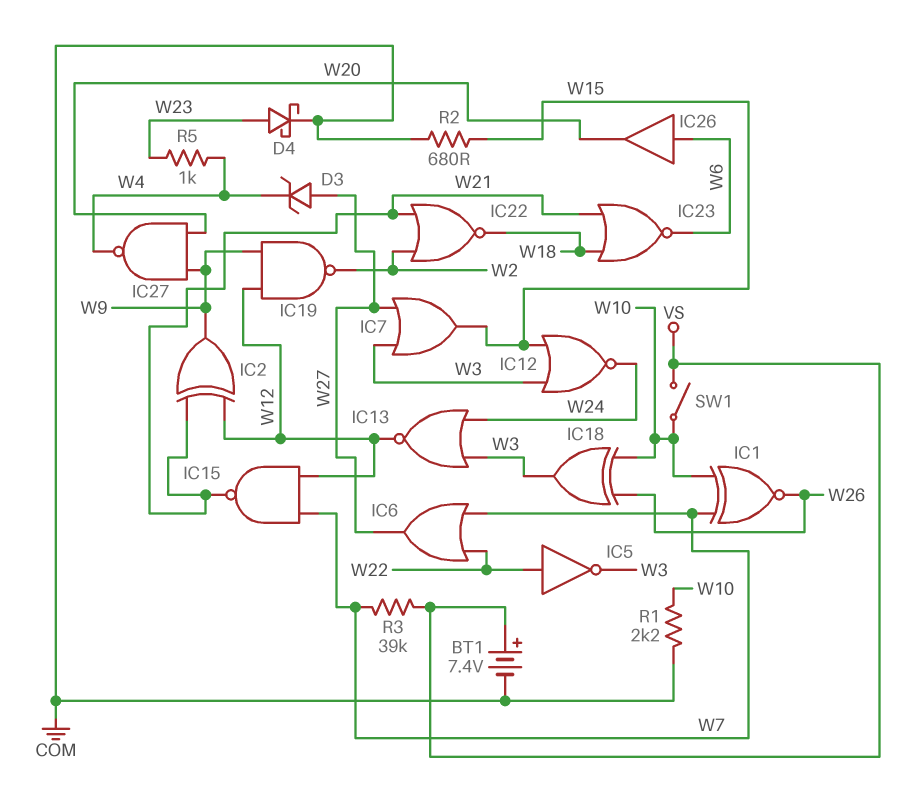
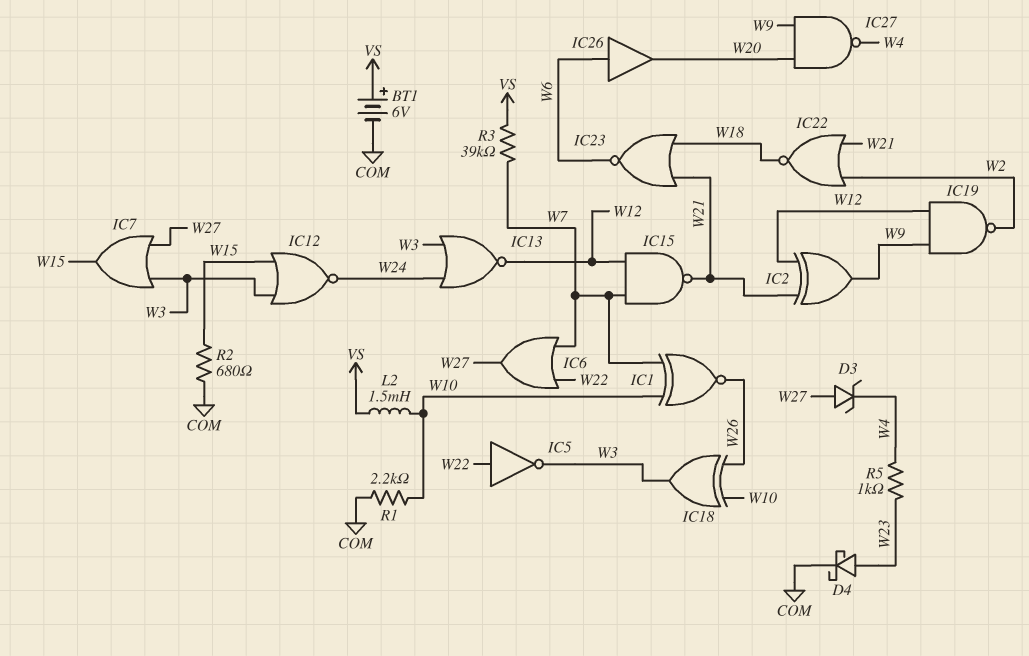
BT1: 7.4V (plus VS, minus COM) -> 6V (plus VS, minus COM)
L2: none -> 1.5mH (VS, W10)
SW1: switch (VS, W10) -> none

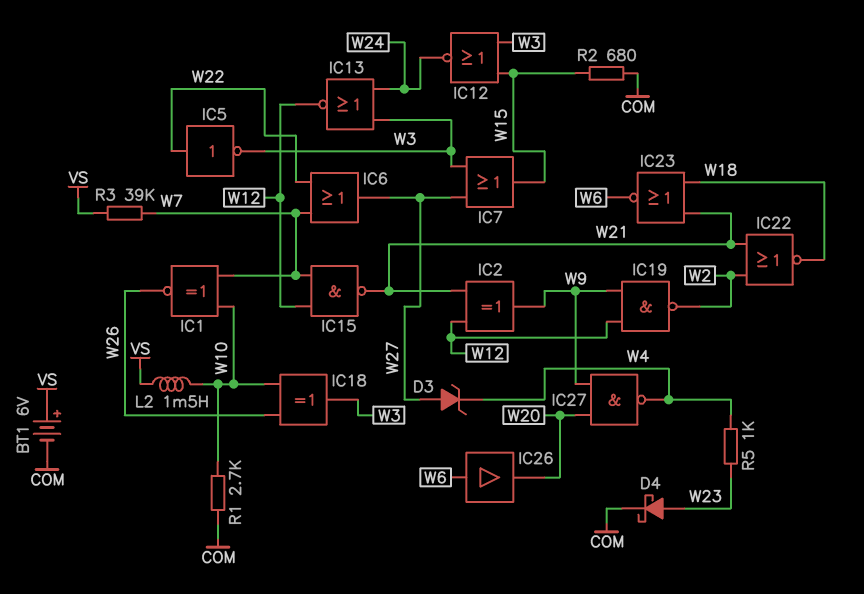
R1: 2.2k (COM, W10) -> 2.7k (COM, W10)

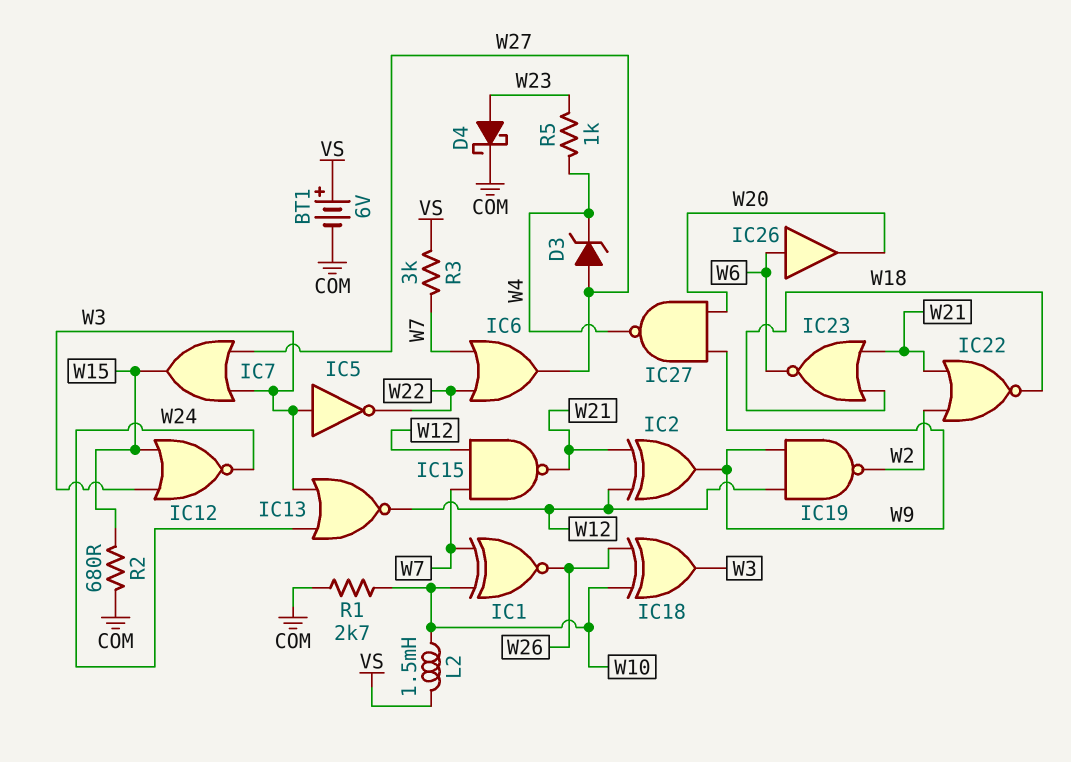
IC5: NOT (in W22, out W3) -> NOT (in W3, out W22)
R3: 39k (VS, W7) -> 3k (VS, W7)

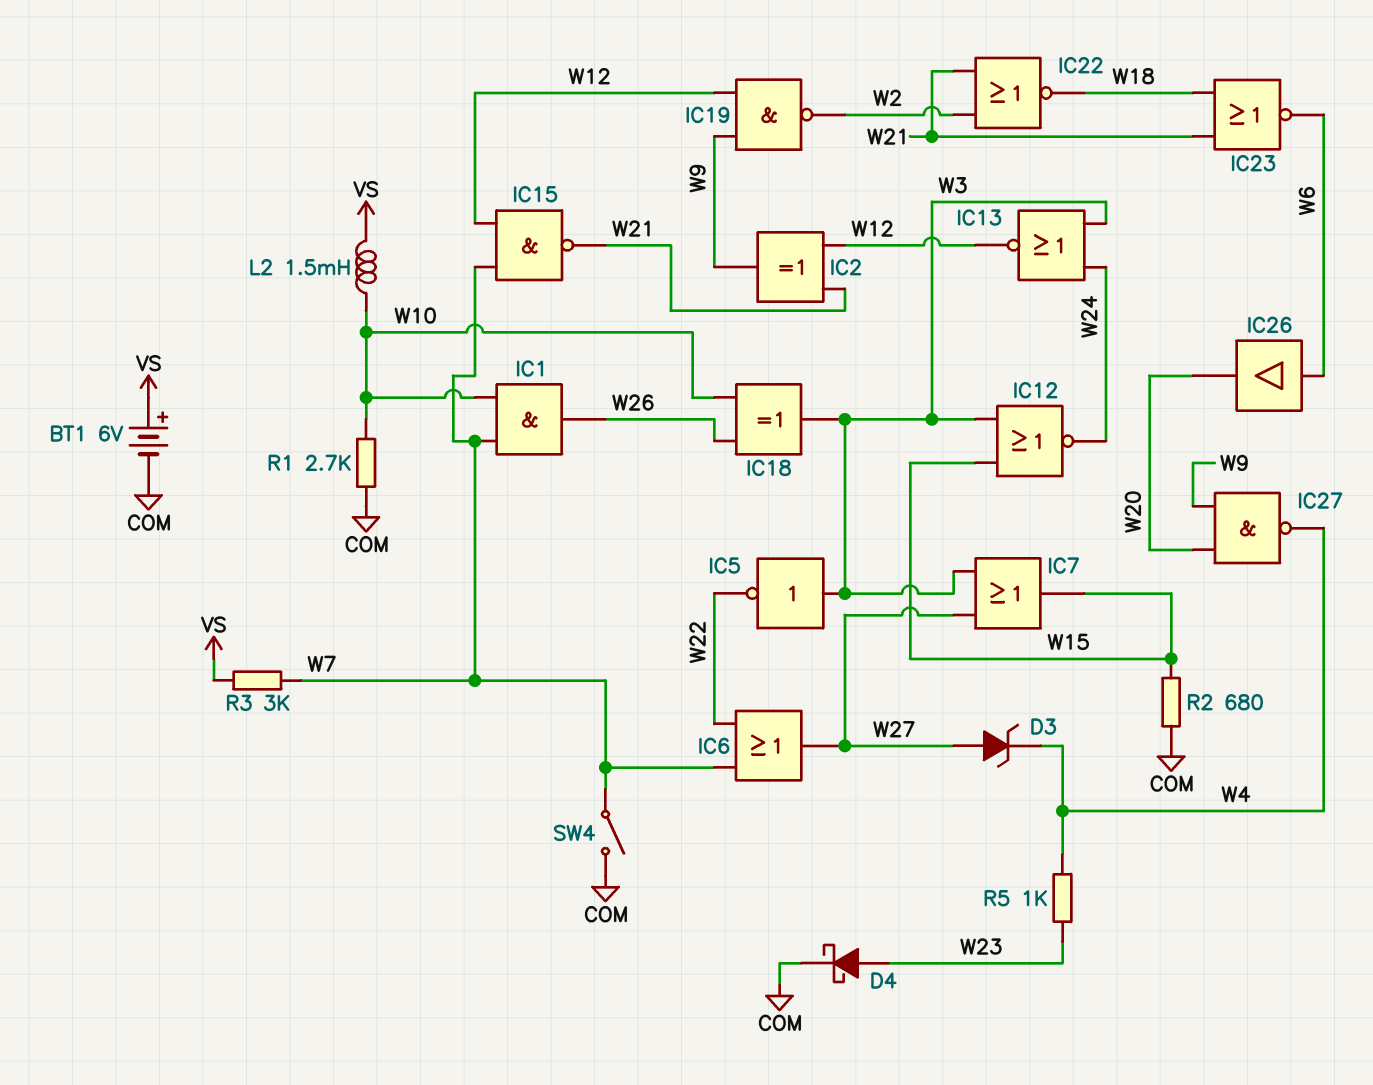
IC1: XNOR (in W7, in W10, out W26) -> AND (in W7, in W10, out W26)
SW4: none -> switch (COM, W7)

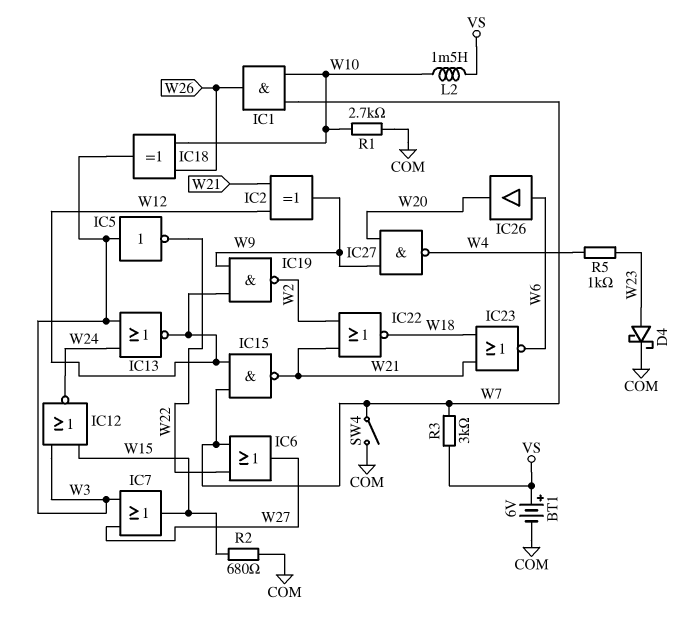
D3: zener (A W27, K W4) -> none

